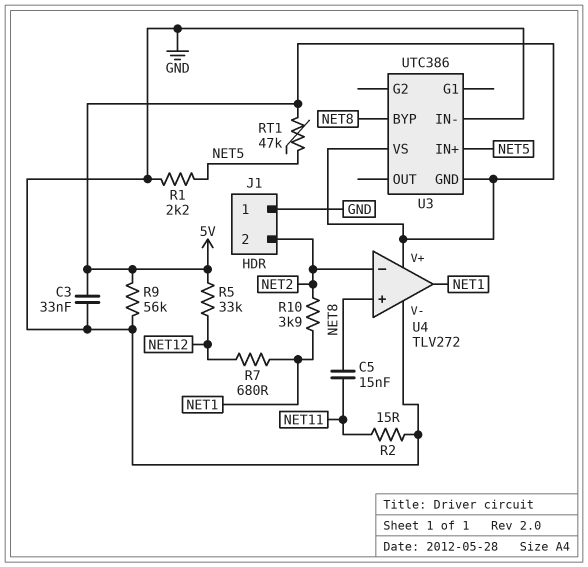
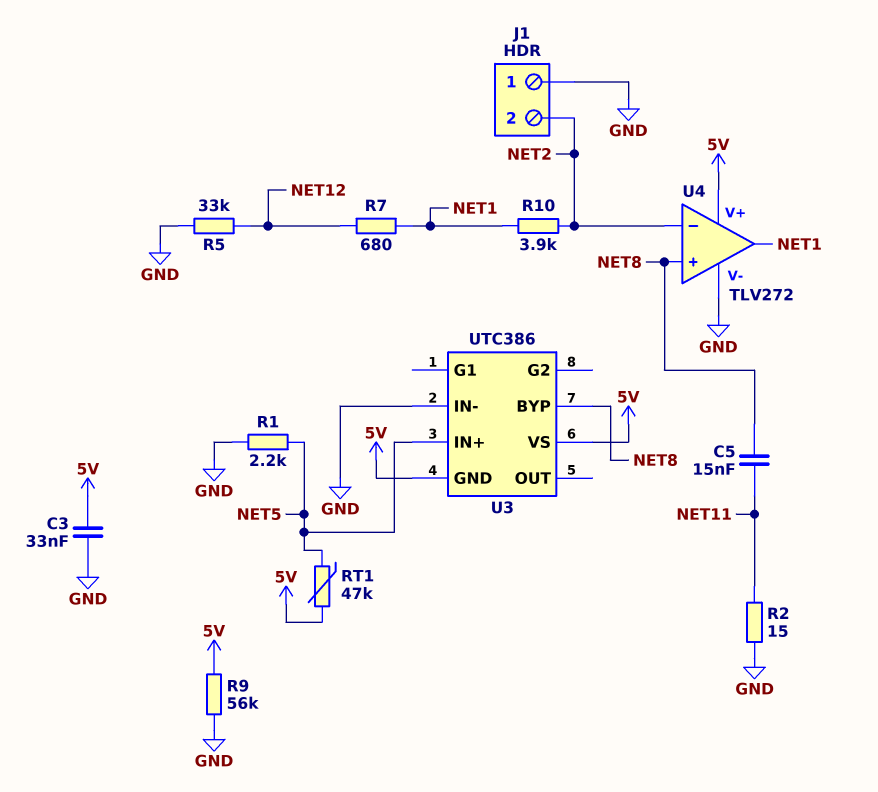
R5: 33k (5V, NET12) -> 33k (GND, NET12)

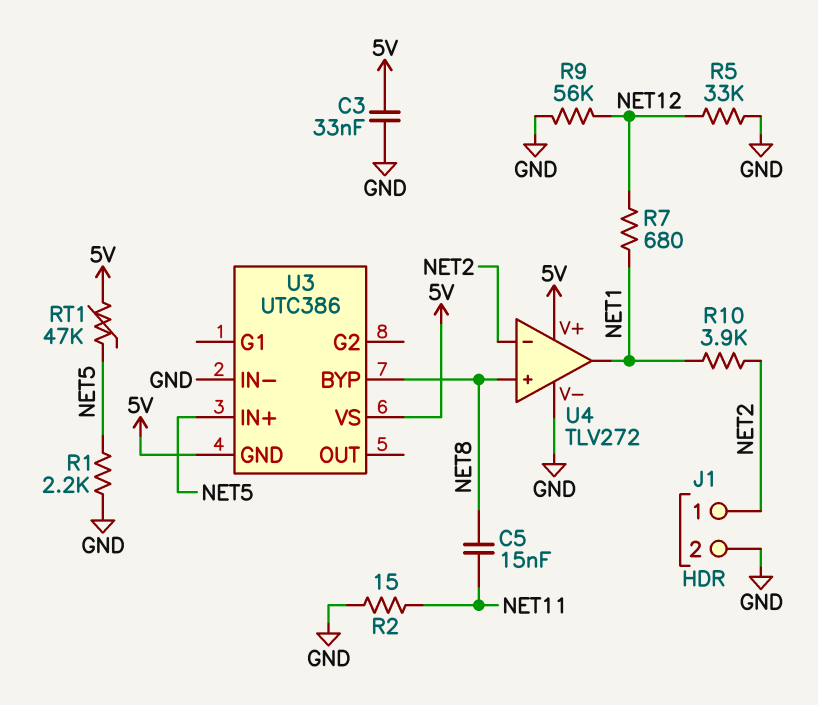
J1 pin 1: GND -> NET2
J1 pin 2: NET2 -> GND
R9: 56k (5V, GND) -> 56k (GND, NET12)

